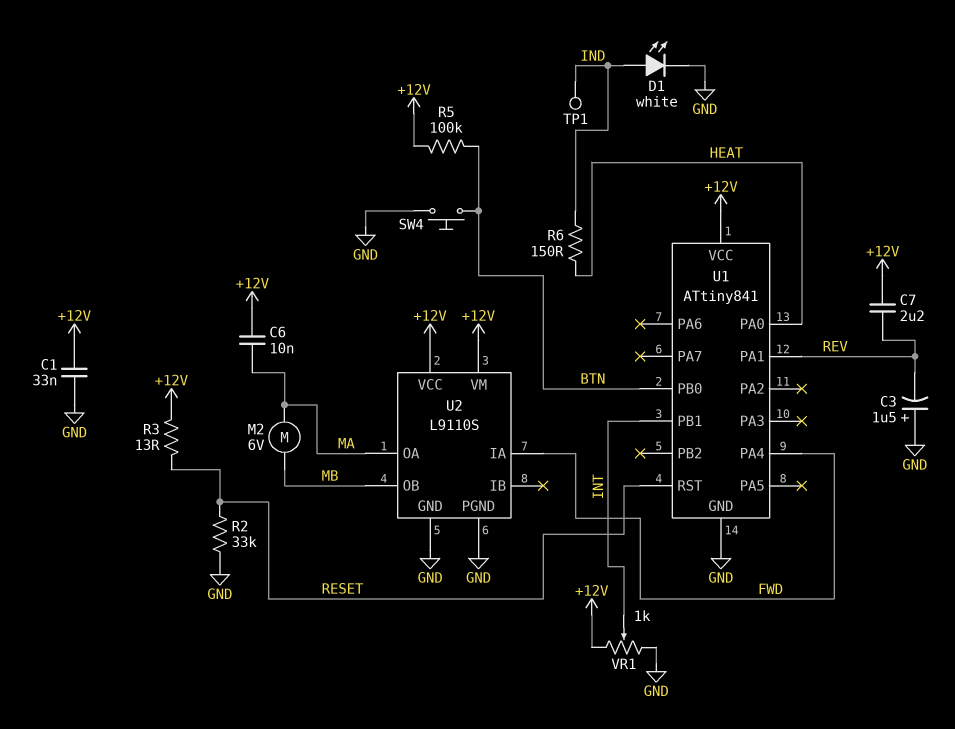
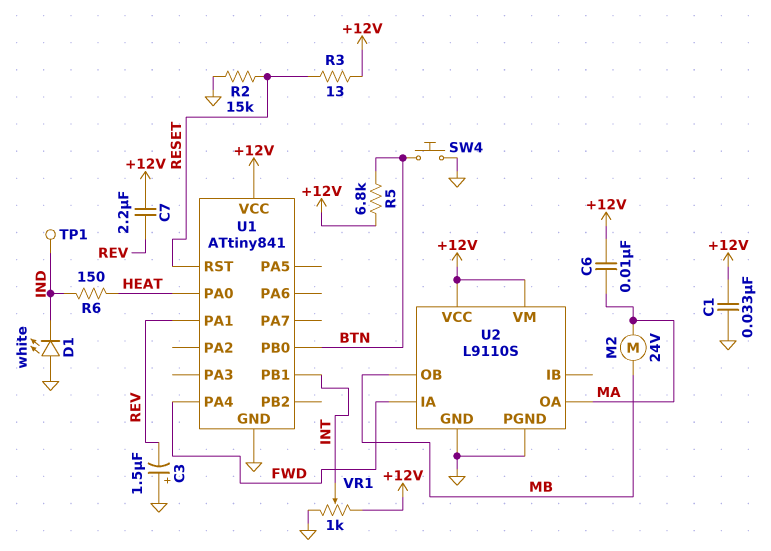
D1: LED white (A IND, K GND) -> LED white (A GND, K IND)
M2: motor 6V (MA, MB) -> motor 24V (MA, MB)
R2: 33k (GND, RESET) -> 15k (GND, RESET)
R5: 100k (+12V, BTN) -> 6.8k (+12V, BTN)

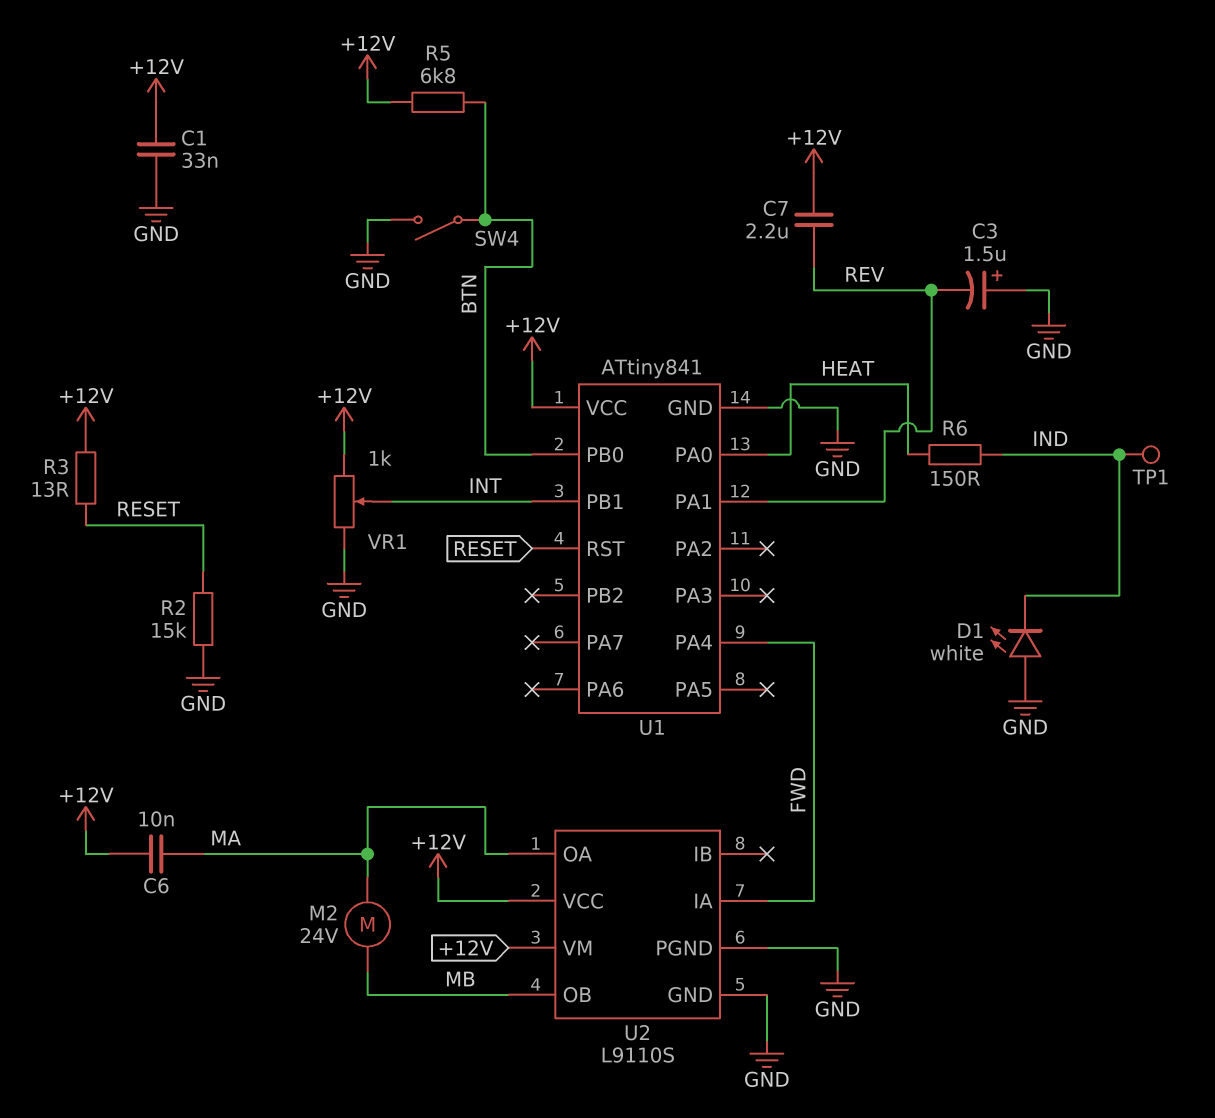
SW4: button (BTN, GND) -> switch (BTN, GND)

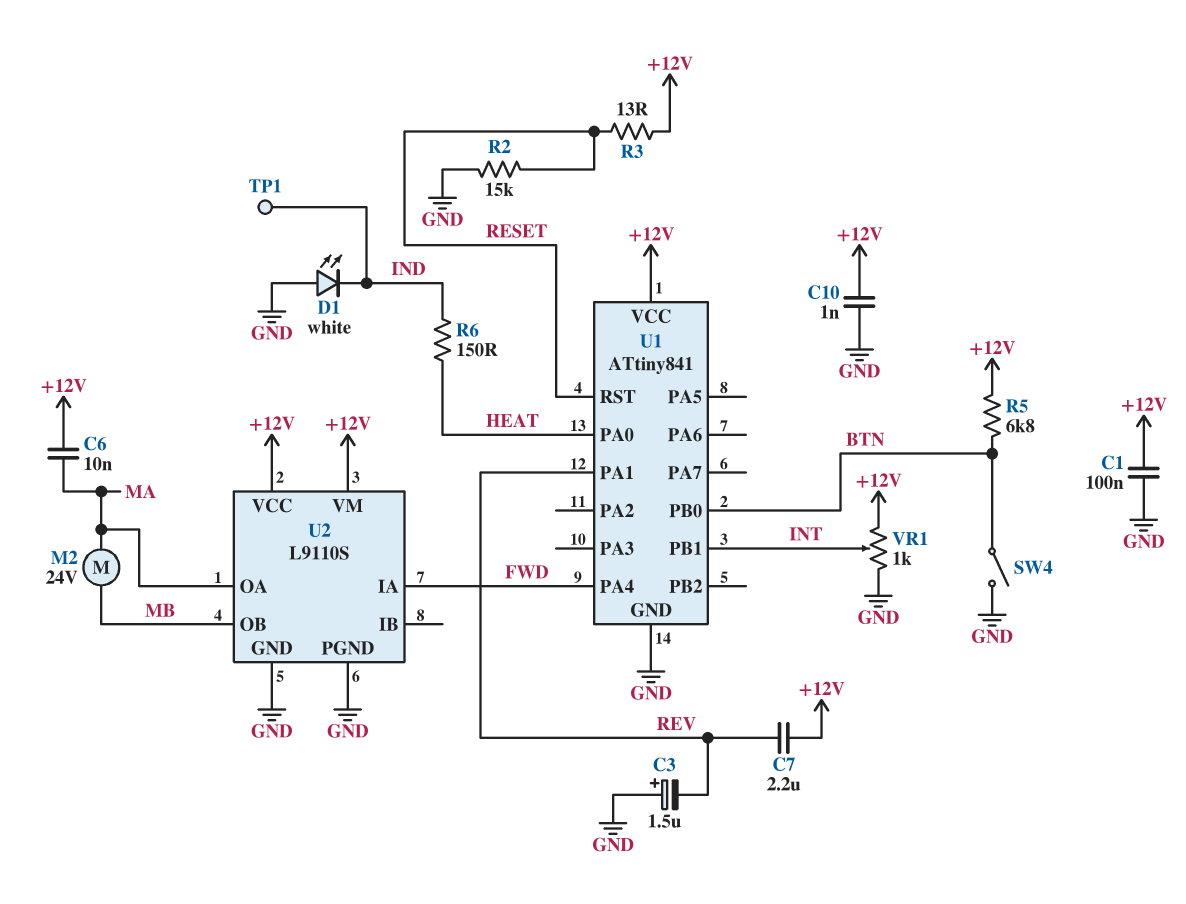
C1: 33nF (+12V, GND) -> 100nF (+12V, GND)
C10: none -> 1nF (+12V, GND)

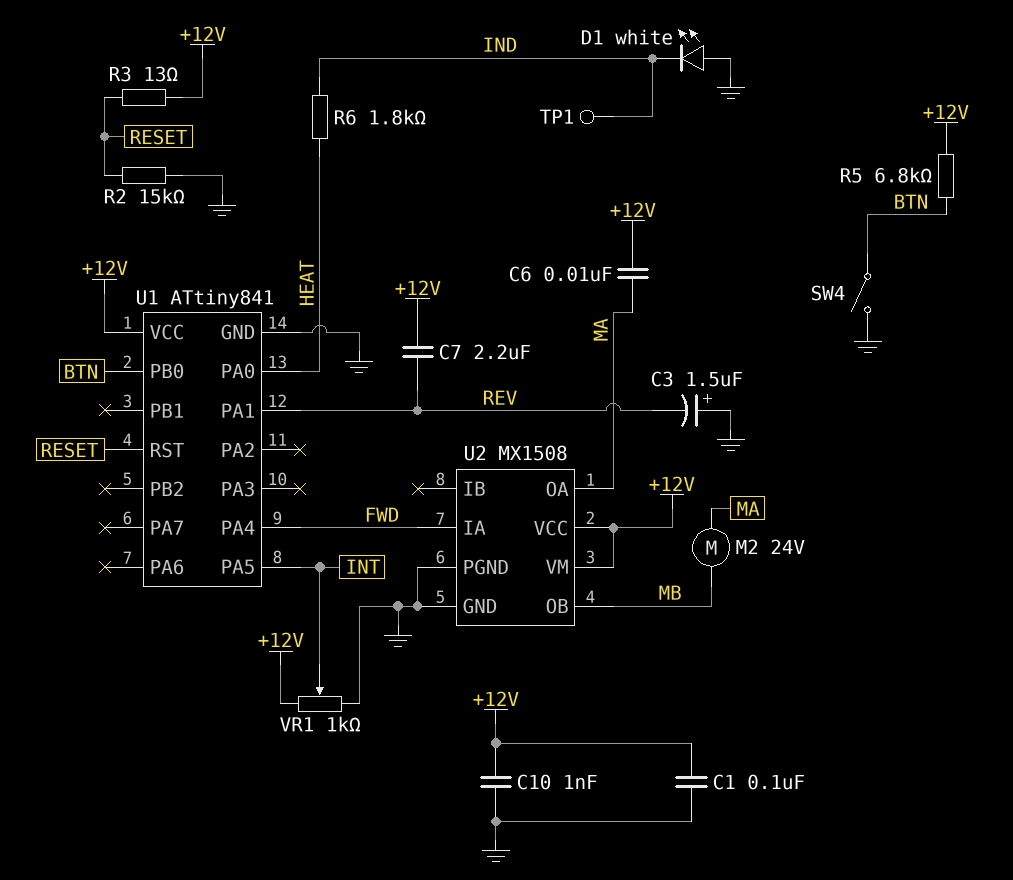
R6: 150 (HEAT, IND) -> 1.8k (HEAT, IND)
U1 pin PA5: none -> INT
U1 pin PB1: INT -> none
U2: L9110S -> MX1508

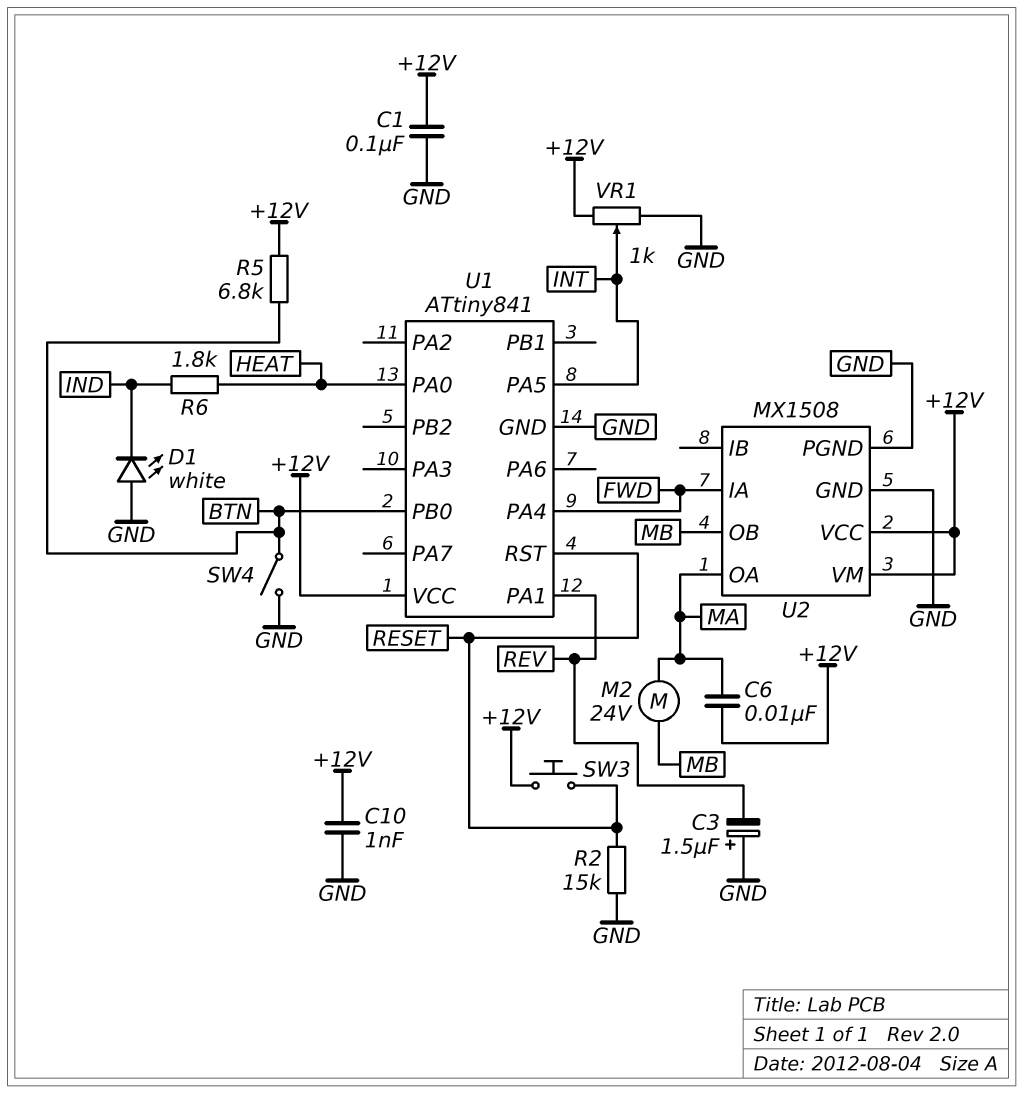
C7: 2.2uF (+12V, REV) -> none
R3: 13 (+12V, RESET) -> none
SW3: none -> button (+12V, RESET)
TP1: test point (IND) -> none

